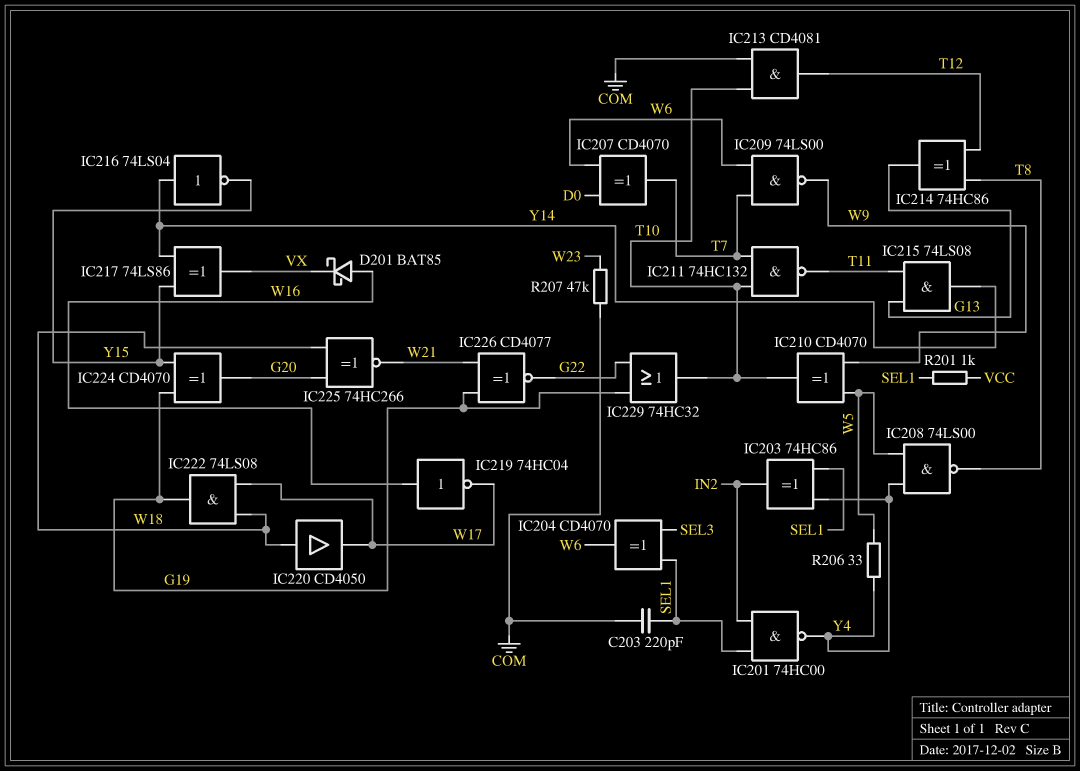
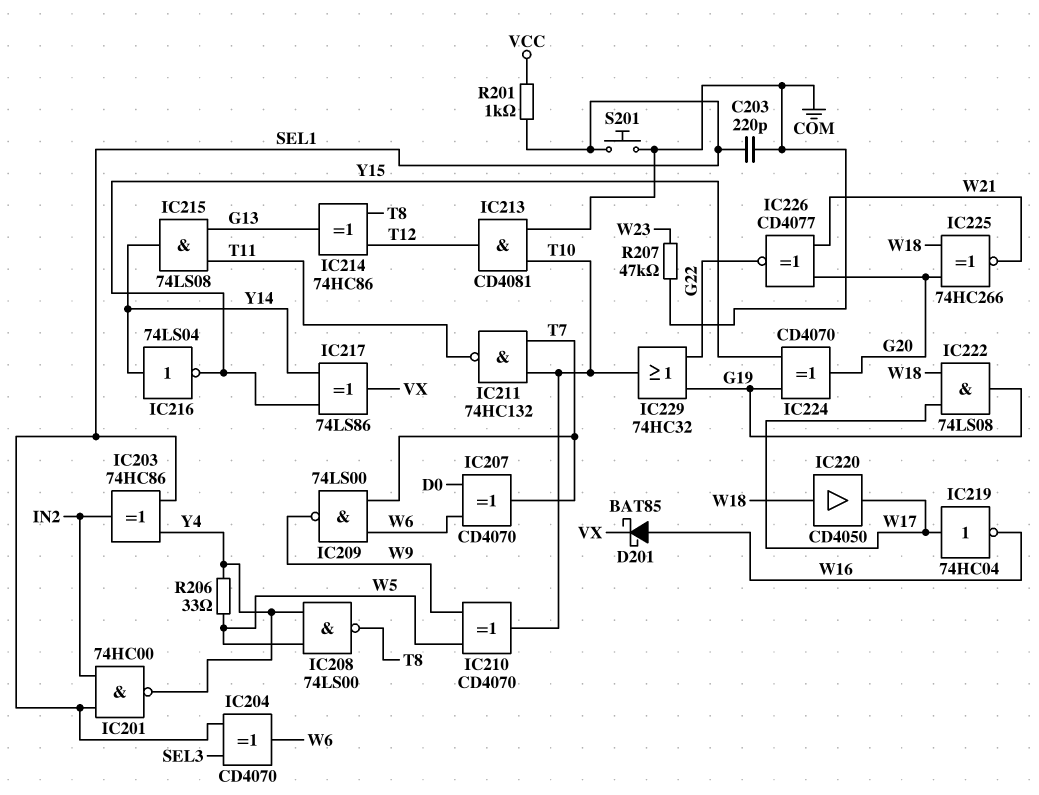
IC219: NOT 74HC04 (in W16, out W17) -> NOT 74HC04 (in W17, out W16)
IC226: XNOR CD4077 (in G19, in W21, out G22) -> XNOR CD4077 (in G20, in W21, out G22)
S201: none -> button (COM, SEL1)

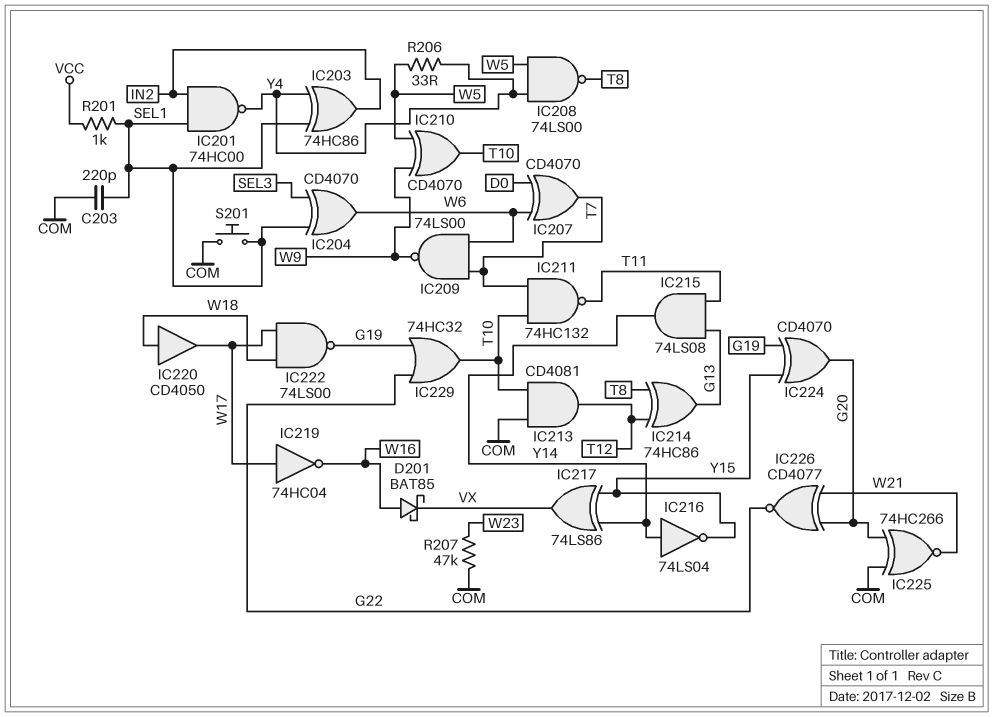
IC222: AND 74LS08 (in W17, in W18, out G19) -> NAND 74LS00 (in W17, in W18, out G19)
IC225: XNOR 74HC266 (in G20, in W18, out W21) -> XNOR 74HC266 (in COM, in G20, out W21)

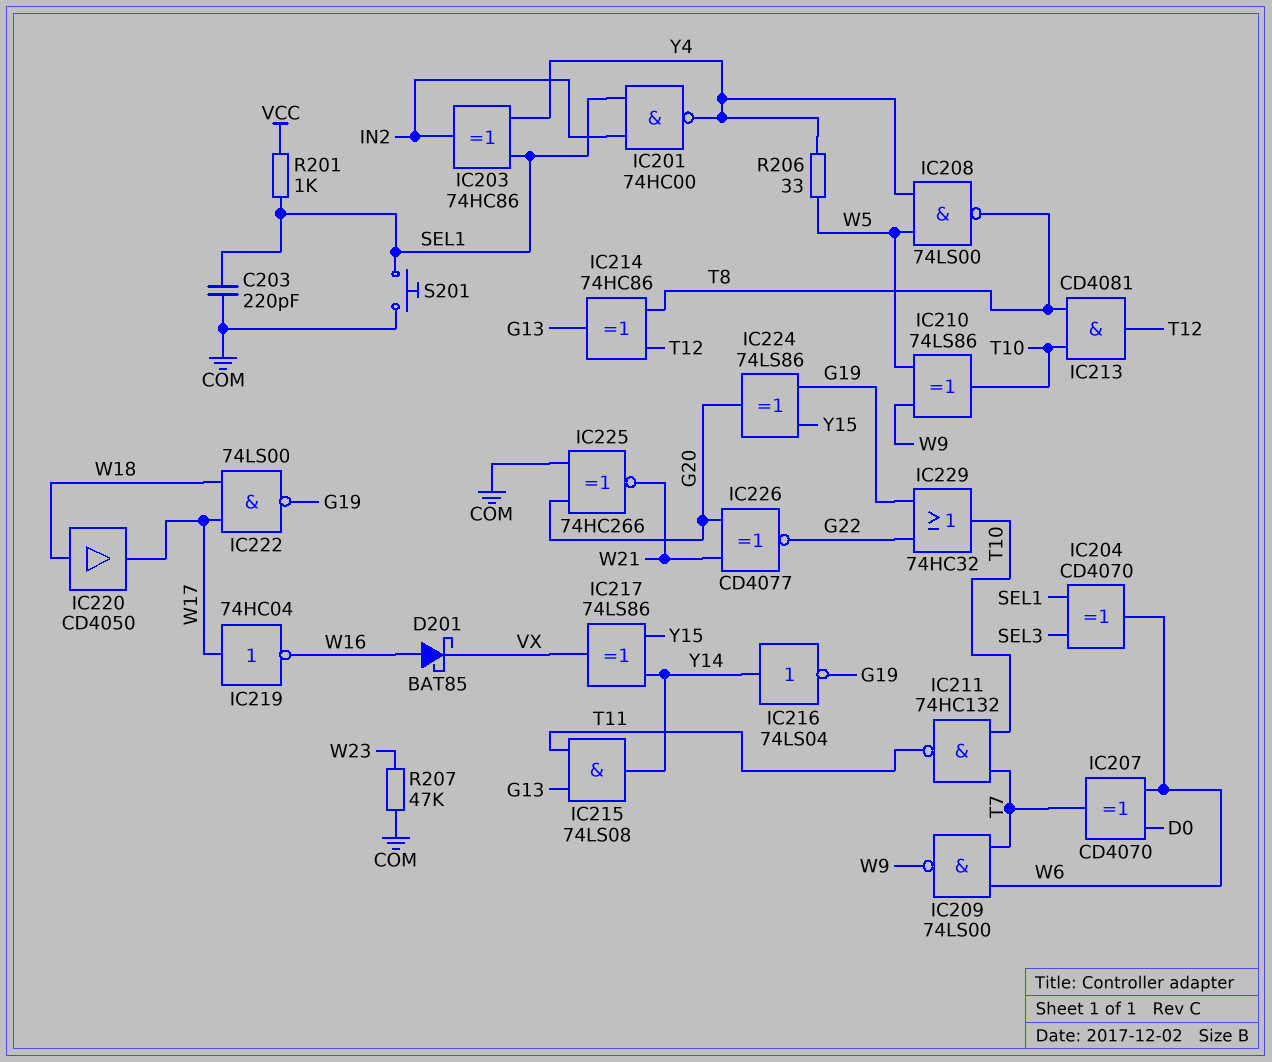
IC210: XOR CD4070 (in W5, in W9, out T10) -> XOR 74LS86 (in W5, in W9, out T10)
IC213: AND CD4081 (in COM, in T10, out T12) -> AND CD4081 (in T8, in T10, out T12)
IC216: NOT 74LS04 (in Y14, out Y15) -> NOT 74LS04 (in Y14, out G19)
IC224: XOR CD4070 (in G19, in Y15, out G20) -> XOR 74LS86 (in G19, in Y15, out G20)

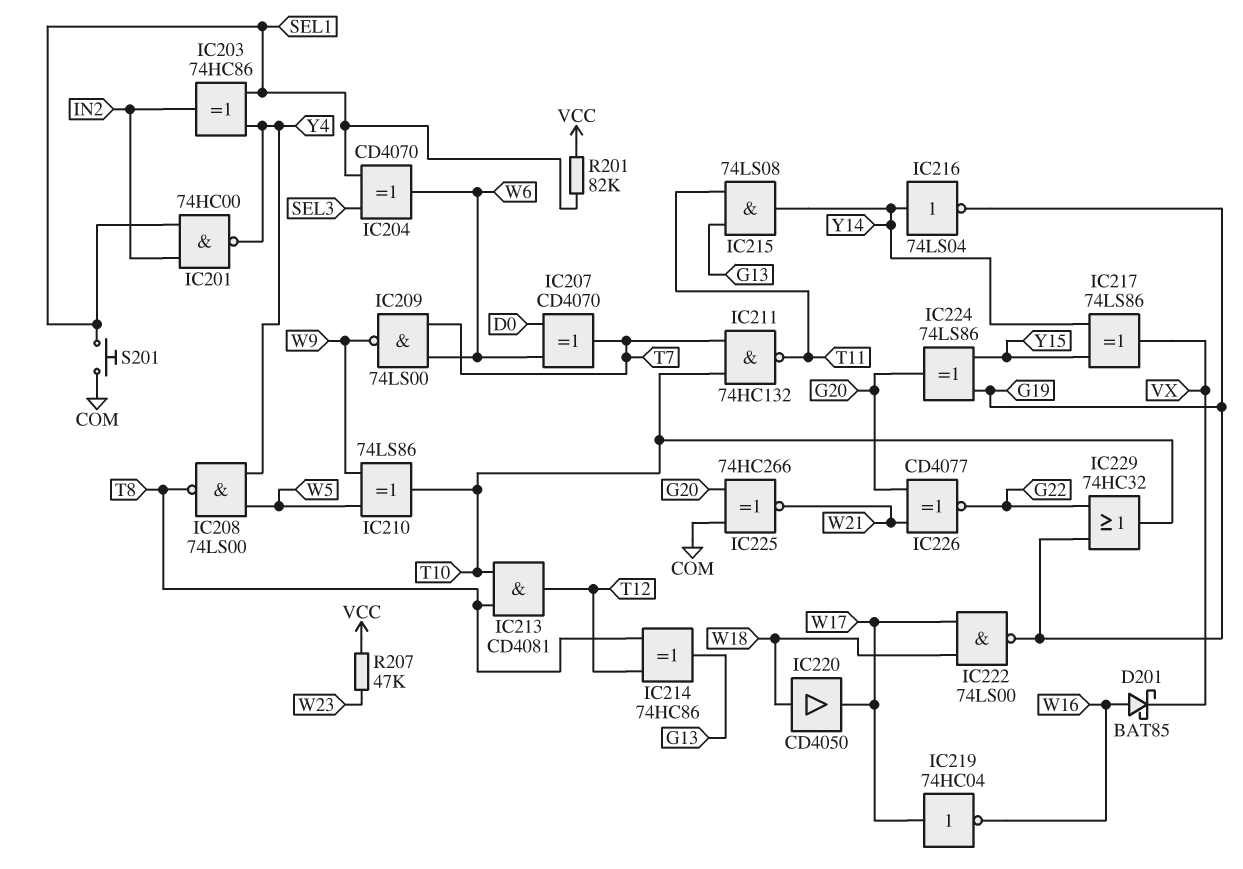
C203: 220pF (COM, SEL1) -> none
R201: 1k (SEL1, VCC) -> 82k (SEL1, VCC)
R206: 33 (W5, Y4) -> none
R207: 47k (COM, W23) -> 47k (VCC, W23)

